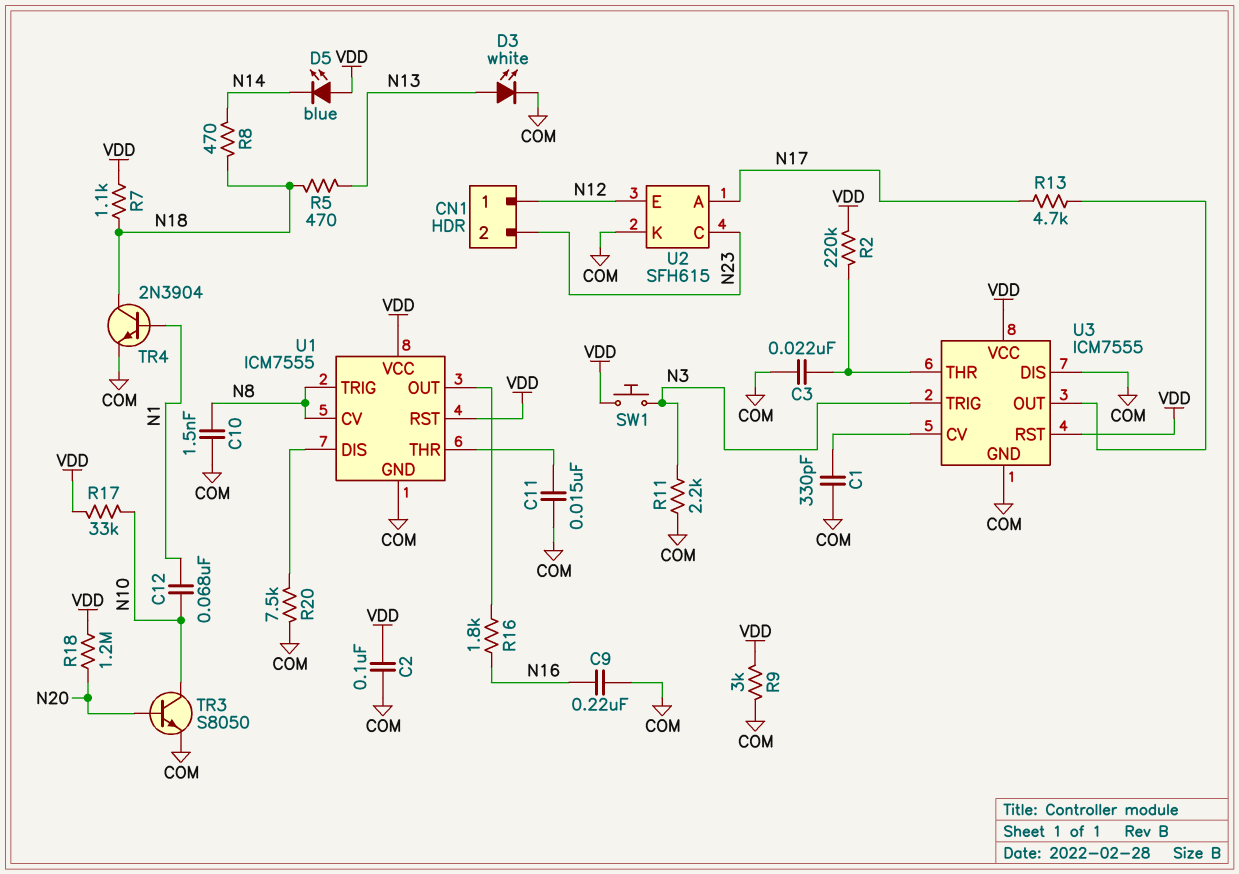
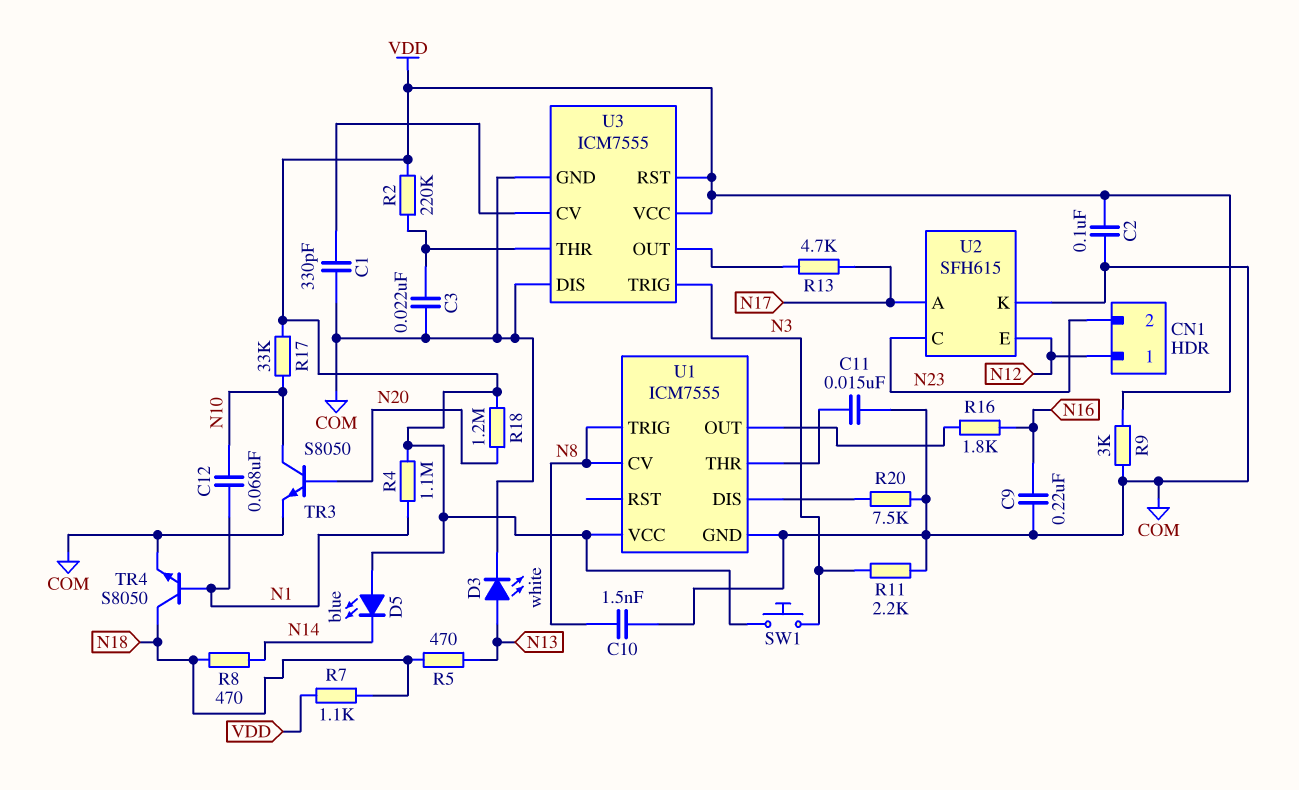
R4: none -> 1.1M (N1, VDD)
TR4: NPN 2N3904 (B N1, C N18, E COM) -> NPN S8050 (B N1, C N18, E COM)
U1 pin RST: VDD -> none

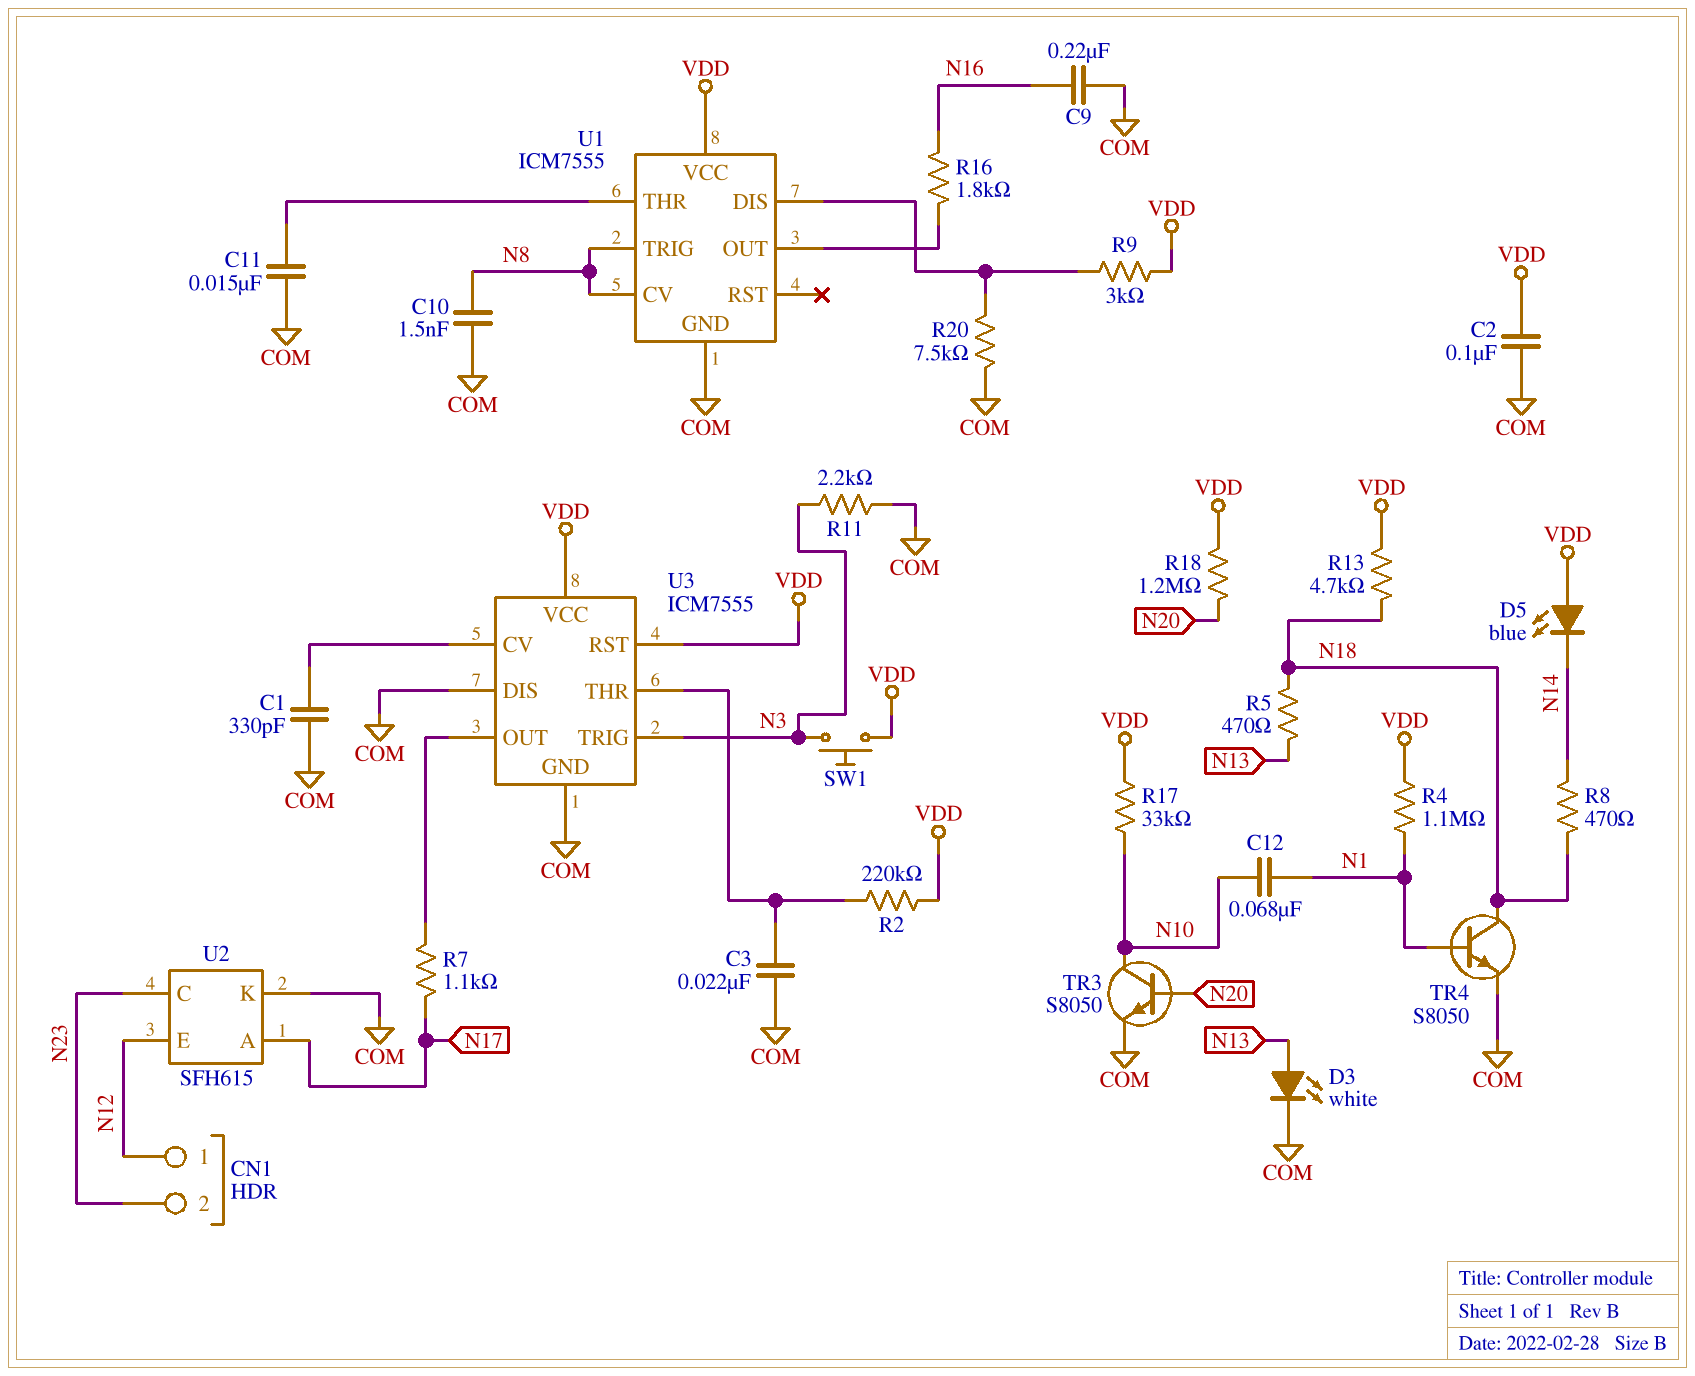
R7: 1.1k (N18, VDD) -> 1.1k (N17, U3/OUT)
R9: 3k (COM, VDD) -> 3k (U1/DIS, VDD)
R13: 4.7k (N17, U3/OUT) -> 4.7k (N18, VDD)

